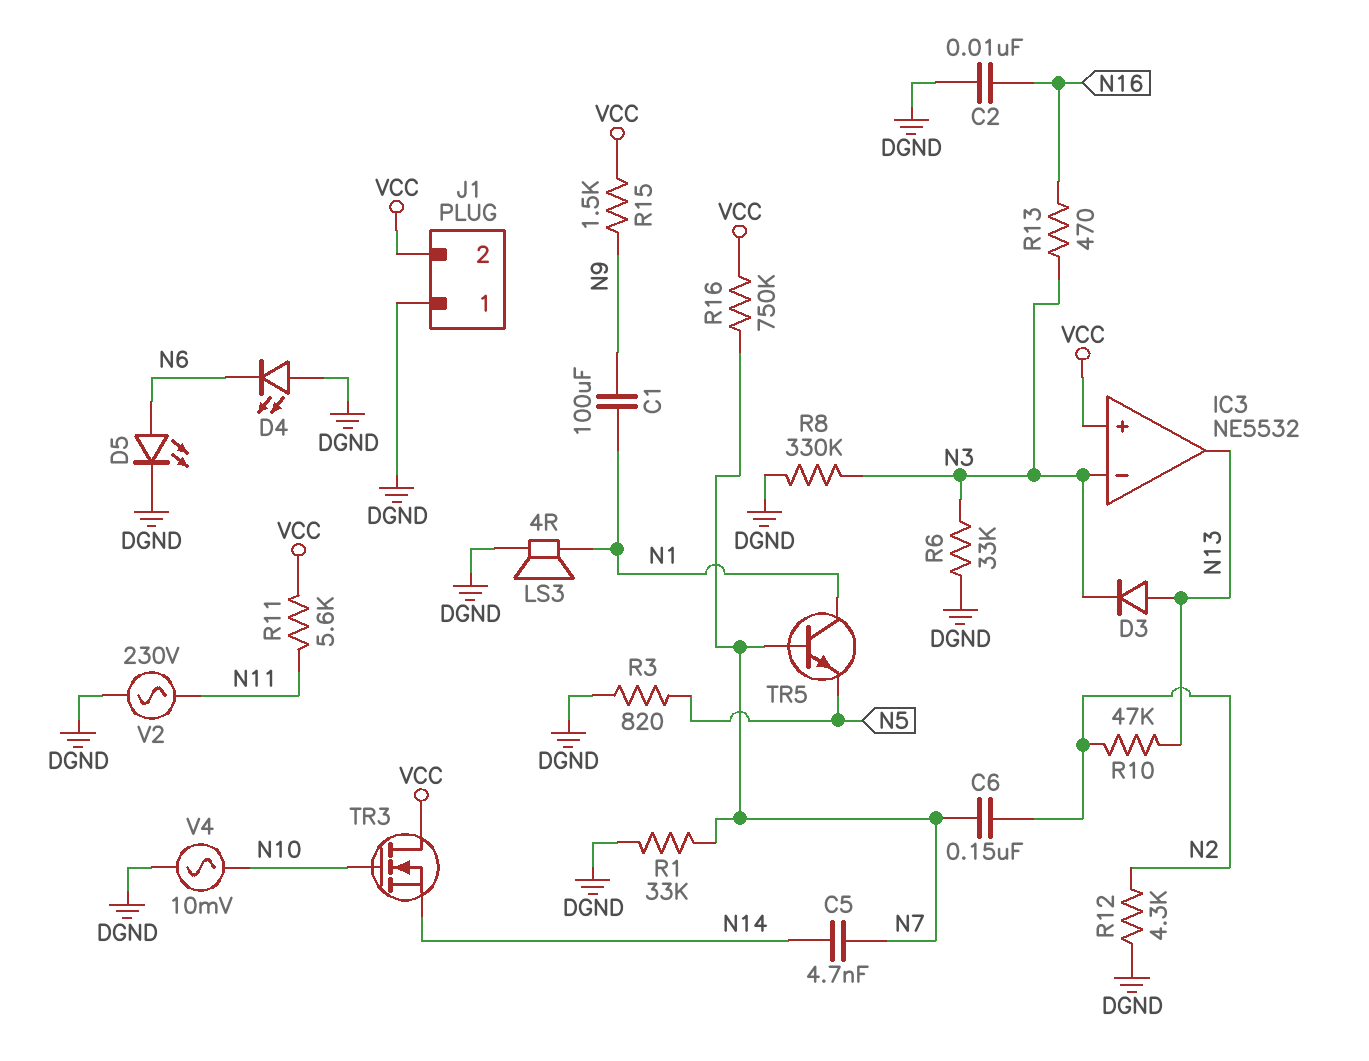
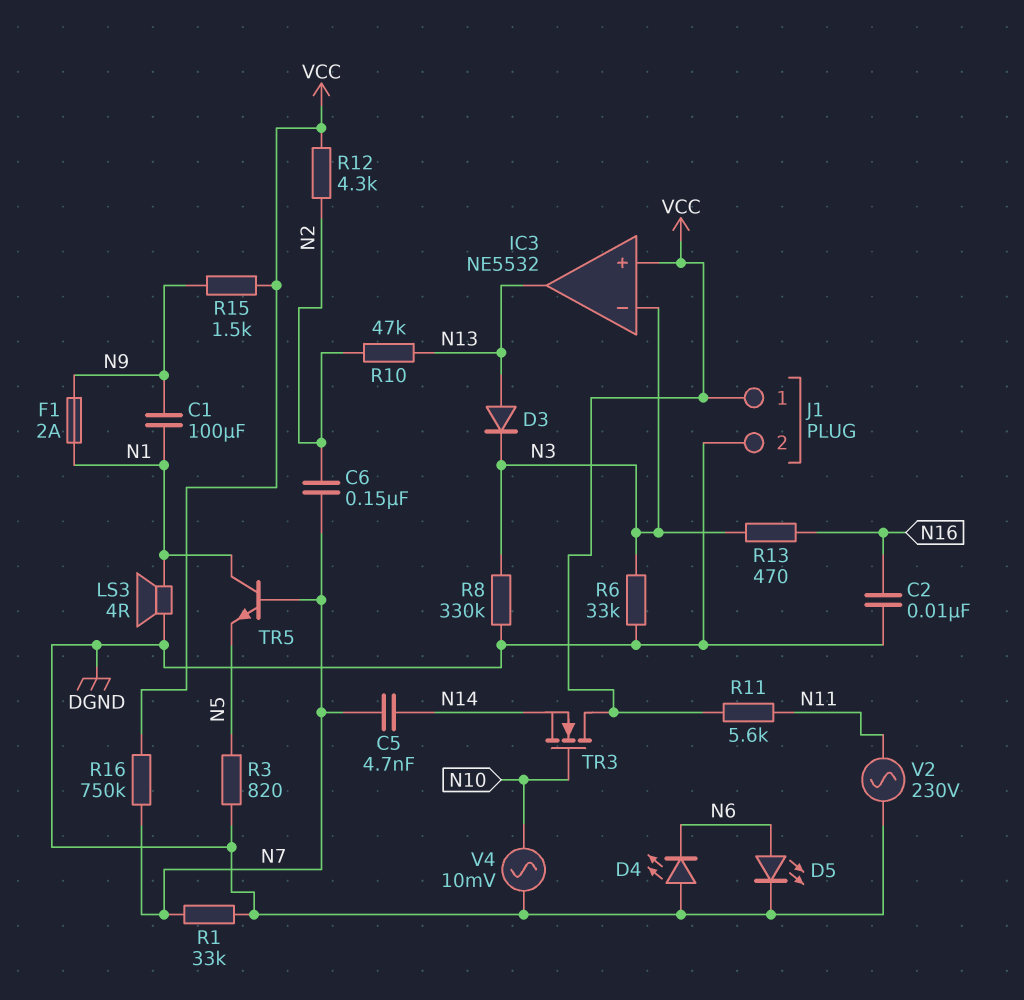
F1: none -> 2A (N1, N9)
J1 pin 1: DGND -> VCC
J1 pin 2: VCC -> DGND
R12: 4.3k (DGND, N2) -> 4.3k (N2, VCC)

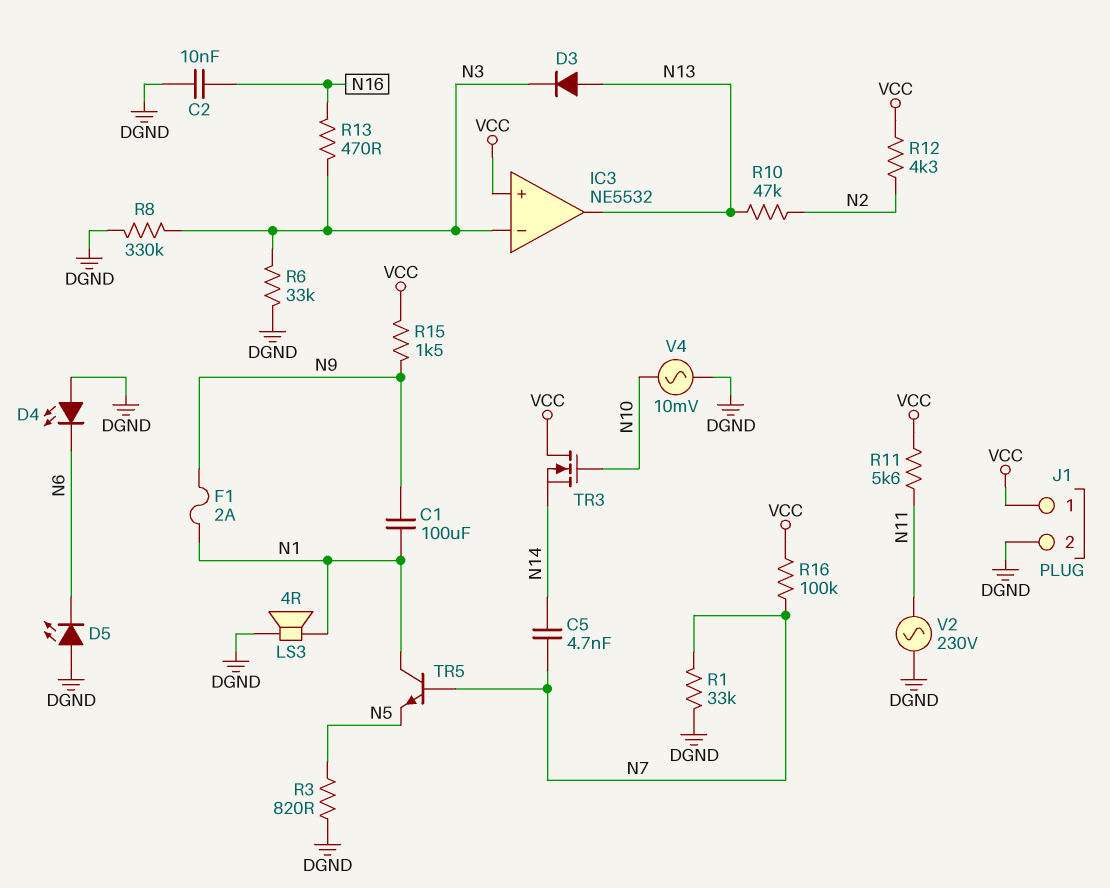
C6: 150nF (N2, N7) -> none
D5: LED (A N6, K DGND) -> LED (A DGND, K N6)
R16: 750k (N7, VCC) -> 100k (N7, VCC)

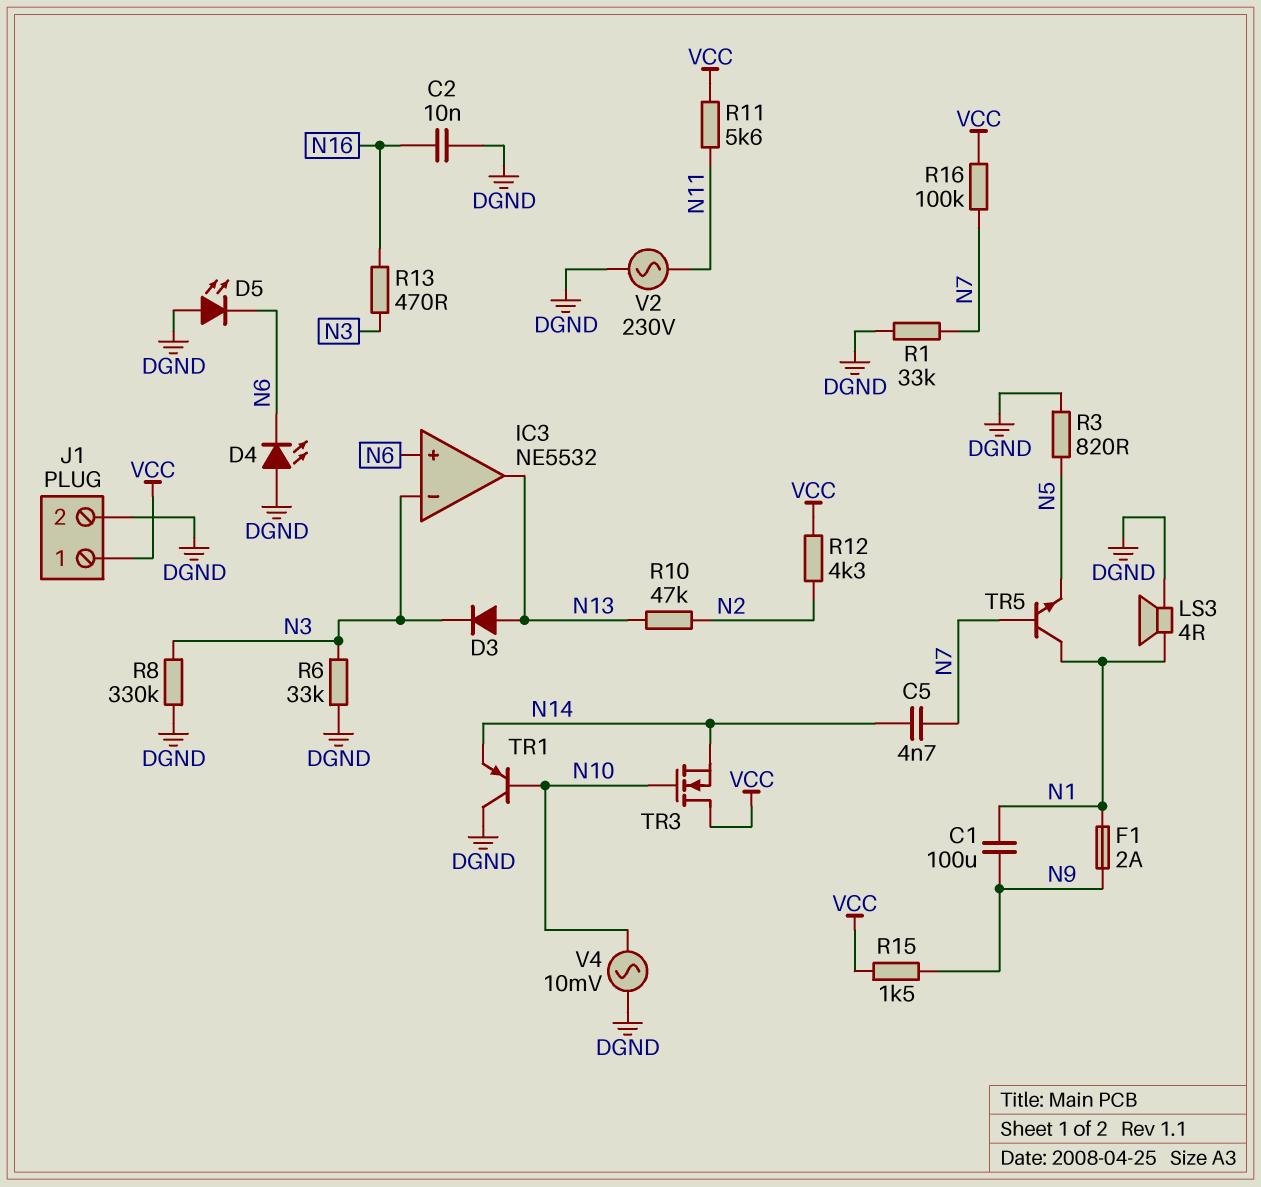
IC3 pin in+: VCC -> N6
TR1: none -> PNP (B N10, C DGND, E N14)

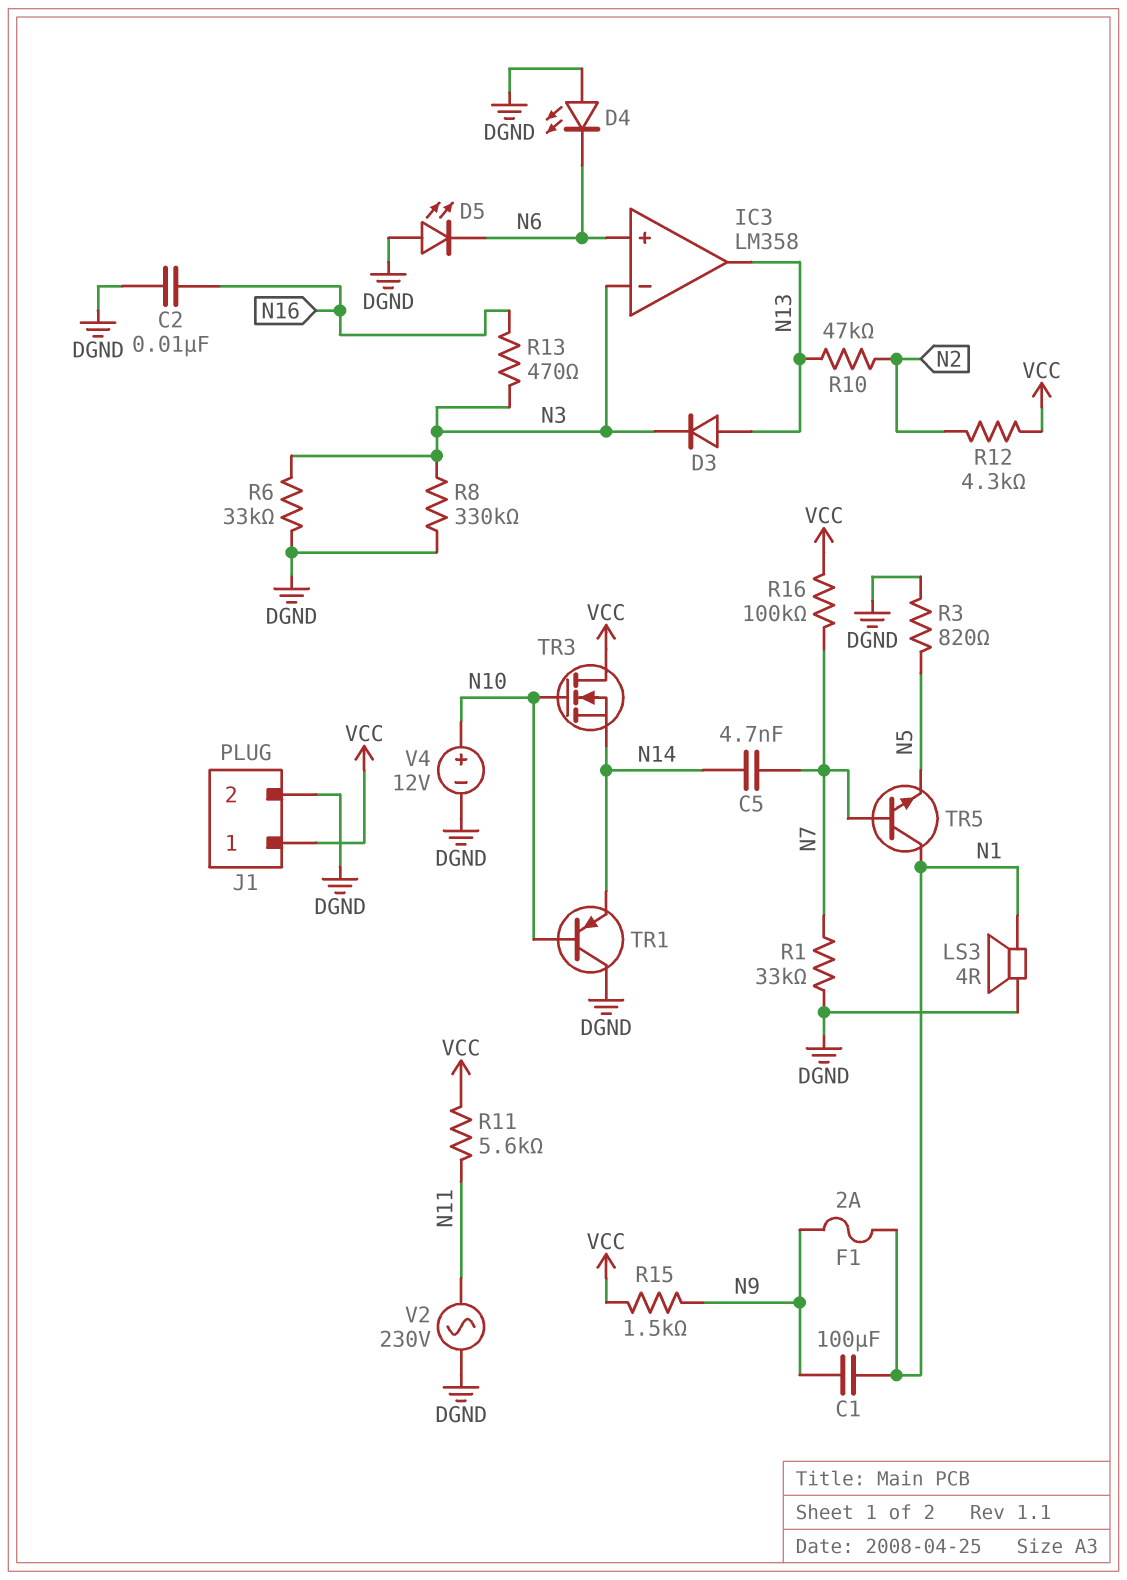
IC3: NE5532 -> LM358
V4: AC 10mV (DGND, N10) -> 12V (plus N10, minus DGND)

